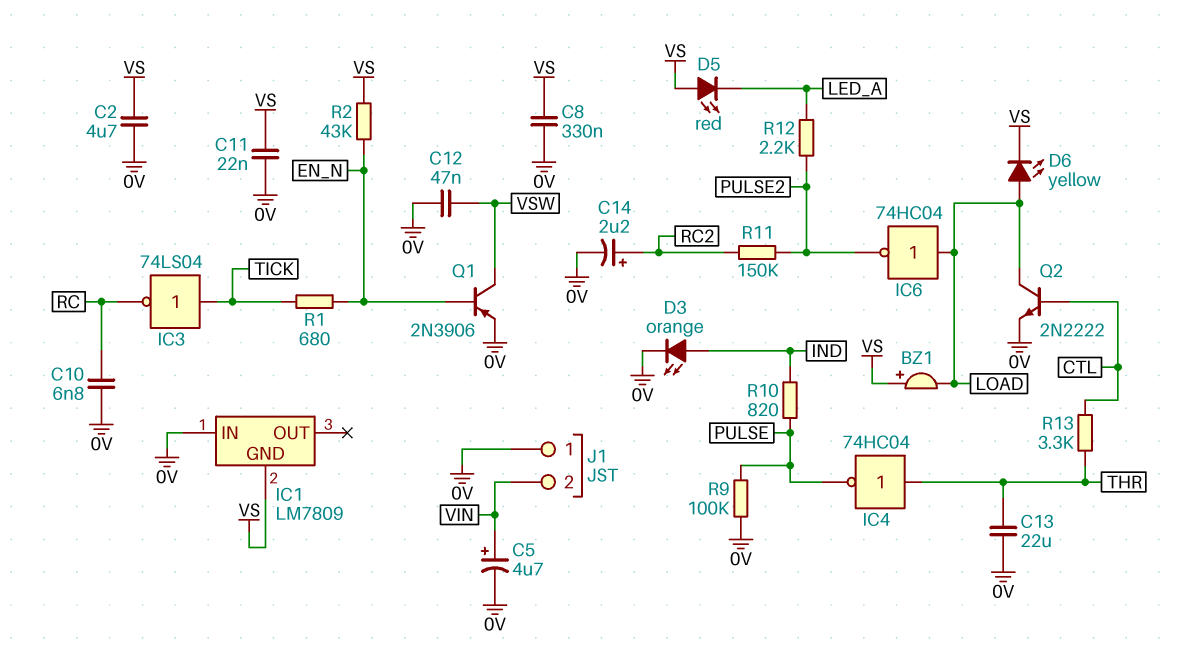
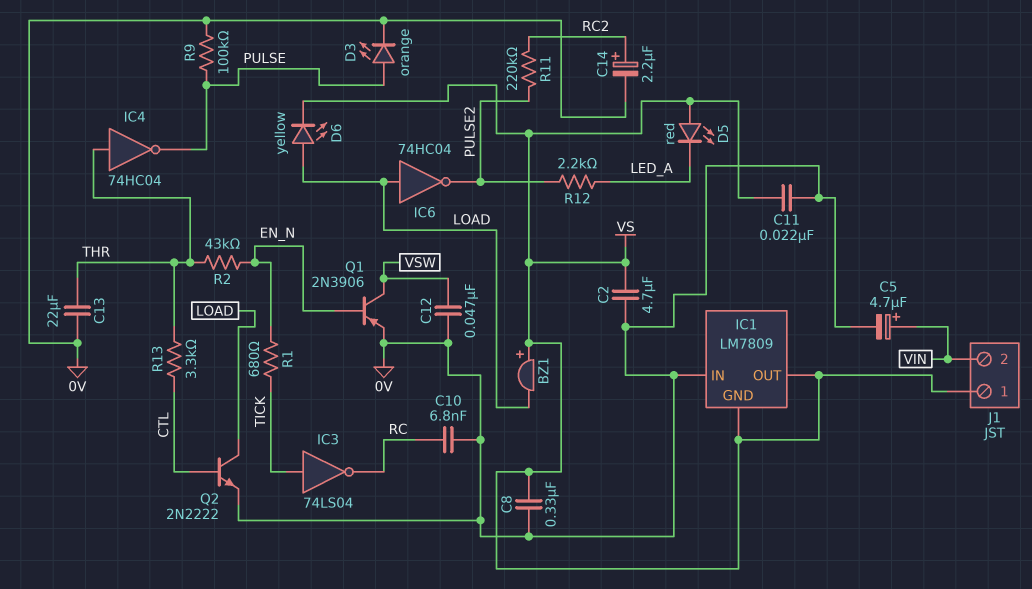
D3: LED orange (A IND, K 0V) -> LED orange (A PULSE, K 0V)
IC1 pin OUT: none -> VS
J1 pin 1: 0V -> VS
R2: 43k (EN_N, VS) -> 43k (EN_N, THR)
R10: 820 (IND, PULSE) -> none
R11: 150k (PULSE2, RC2) -> 220k (PULSE2, RC2)

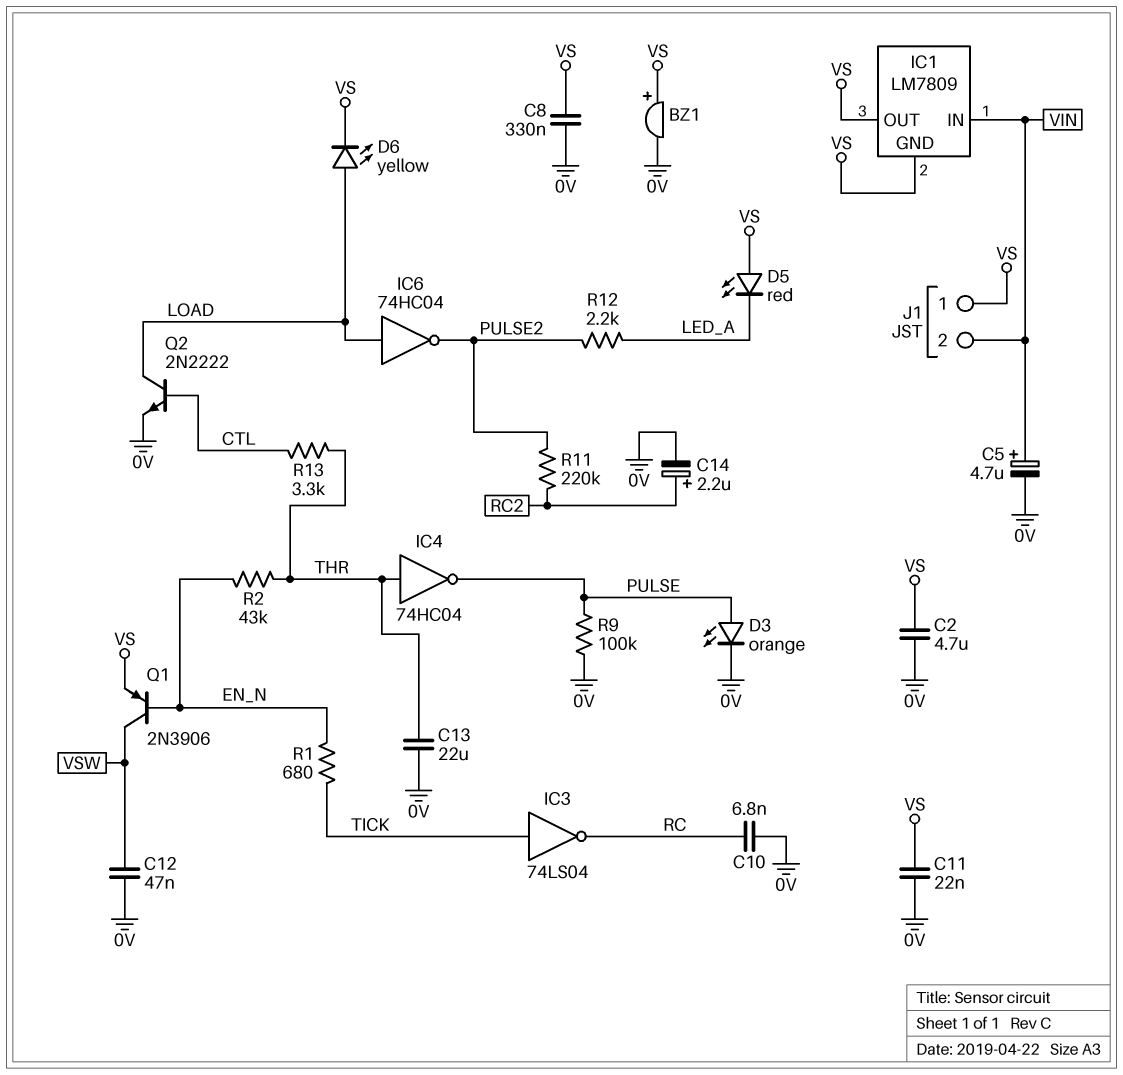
BZ1: buzzer (plus VS, minus LOAD) -> buzzer (plus VS, minus 0V)
IC1 pin IN: 0V -> VIN
Q1: PNP 2N3906 (B EN_N, C VSW, E 0V) -> PNP 2N3906 (B EN_N, C VSW, E VS)

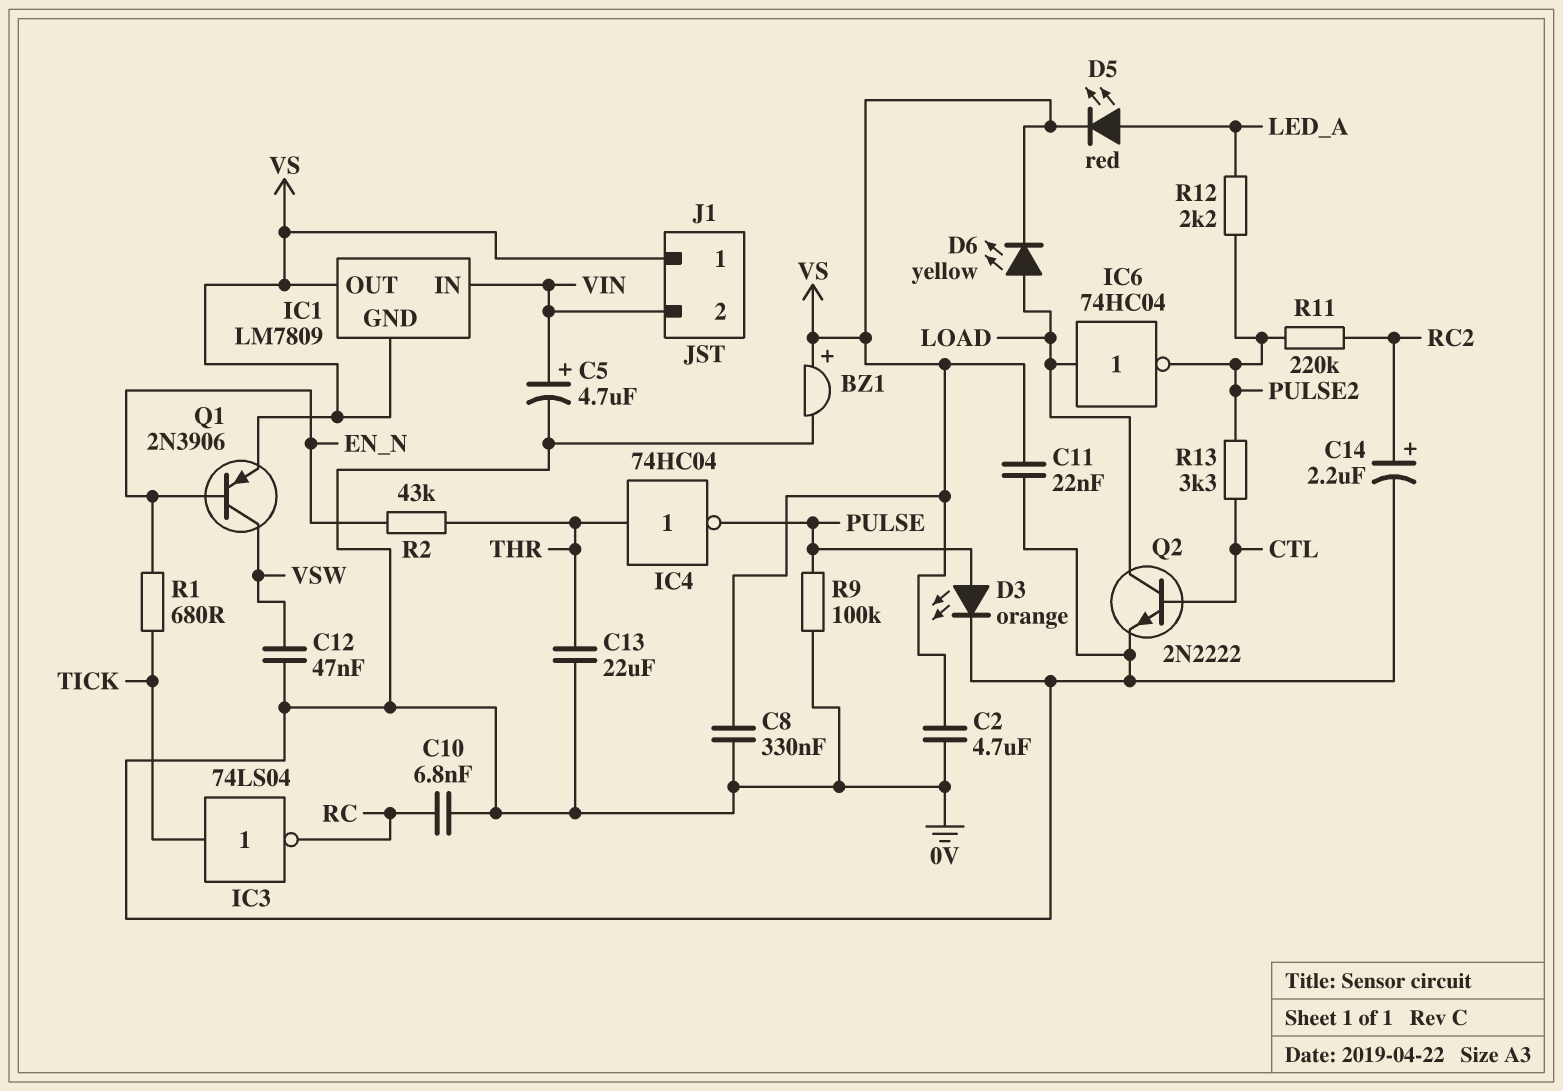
D5: LED red (A VS, K LED_A) -> LED red (A LED_A, K VS)
R13: 3.3k (CTL, THR) -> 3.3k (CTL, PULSE2)

